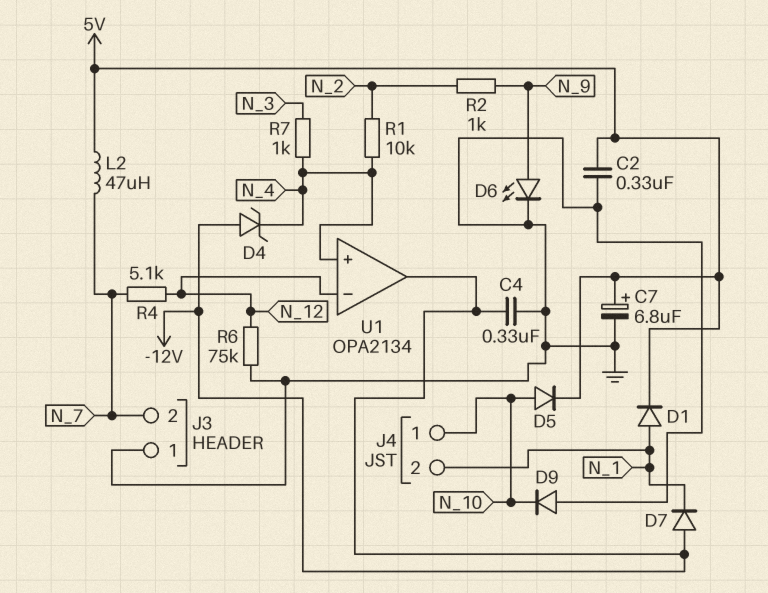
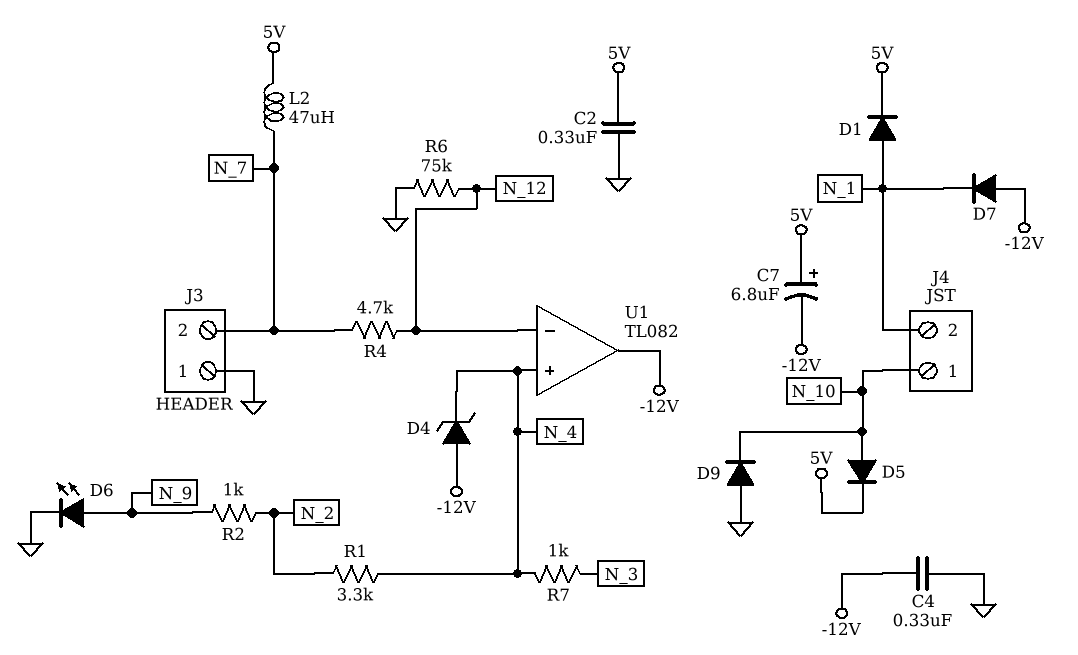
C7: 6.8uF (plus 5V, minus GND) -> 6.8uF (plus 5V, minus -12V)
R1: 10k (N_2, N_4) -> 3.3k (N_2, N_4)
R4: 5.1k (N_7, N_12) -> 4.7k (N_7, N_12)
U1: OPA2134 -> TL082

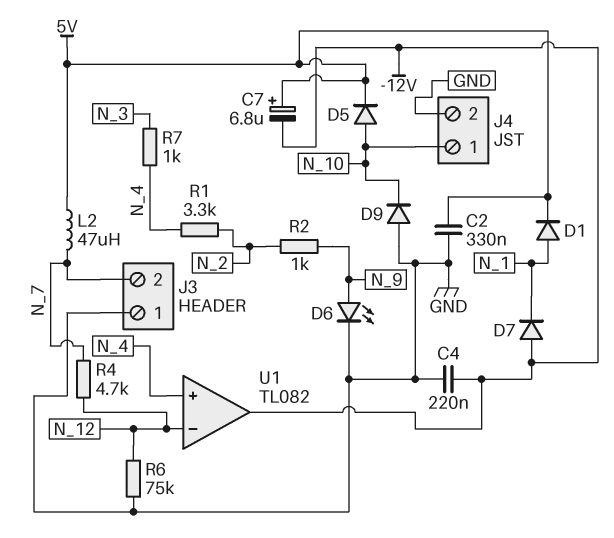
C4: 330nF (-12V, GND) -> 220nF (-12V, GND)
D4: zener (A -12V, K N_4) -> none
J4 pin 2: N_1 -> GND

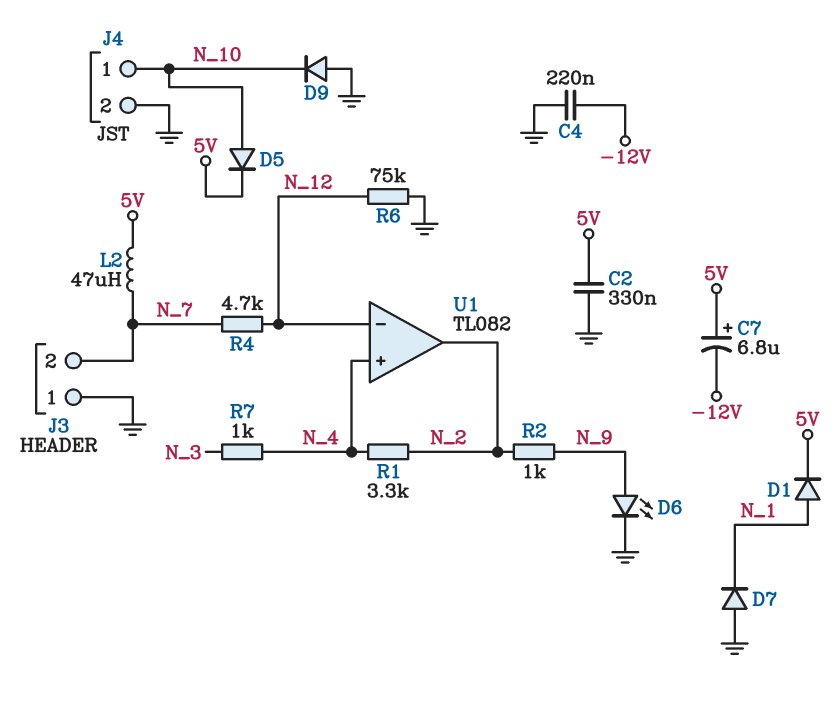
D7: diode (A -12V, K N_1) -> diode (A GND, K N_1)
U1 pin out: -12V -> N_2

